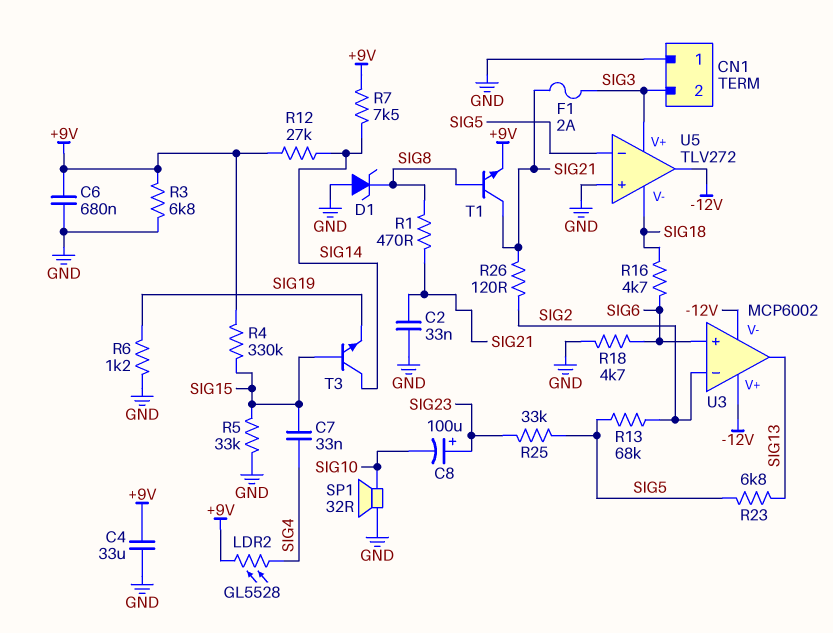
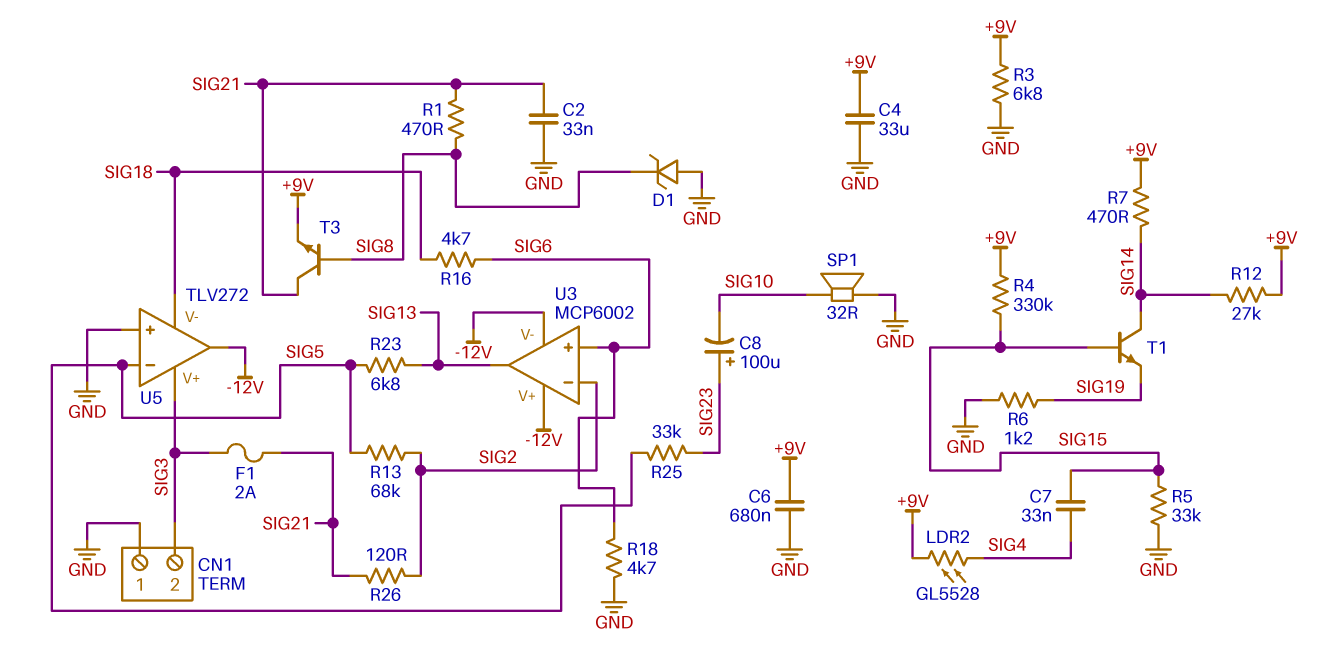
R7: 7.5k (+9V, SIG14) -> 470 (+9V, SIG14)
T1: NPN (B SIG8, C SIG21, E +9V) -> NPN (B SIG15, C SIG14, E SIG19)
T3: NPN (B SIG15, C SIG14, E SIG19) -> NPN (B SIG8, C SIG21, E +9V)

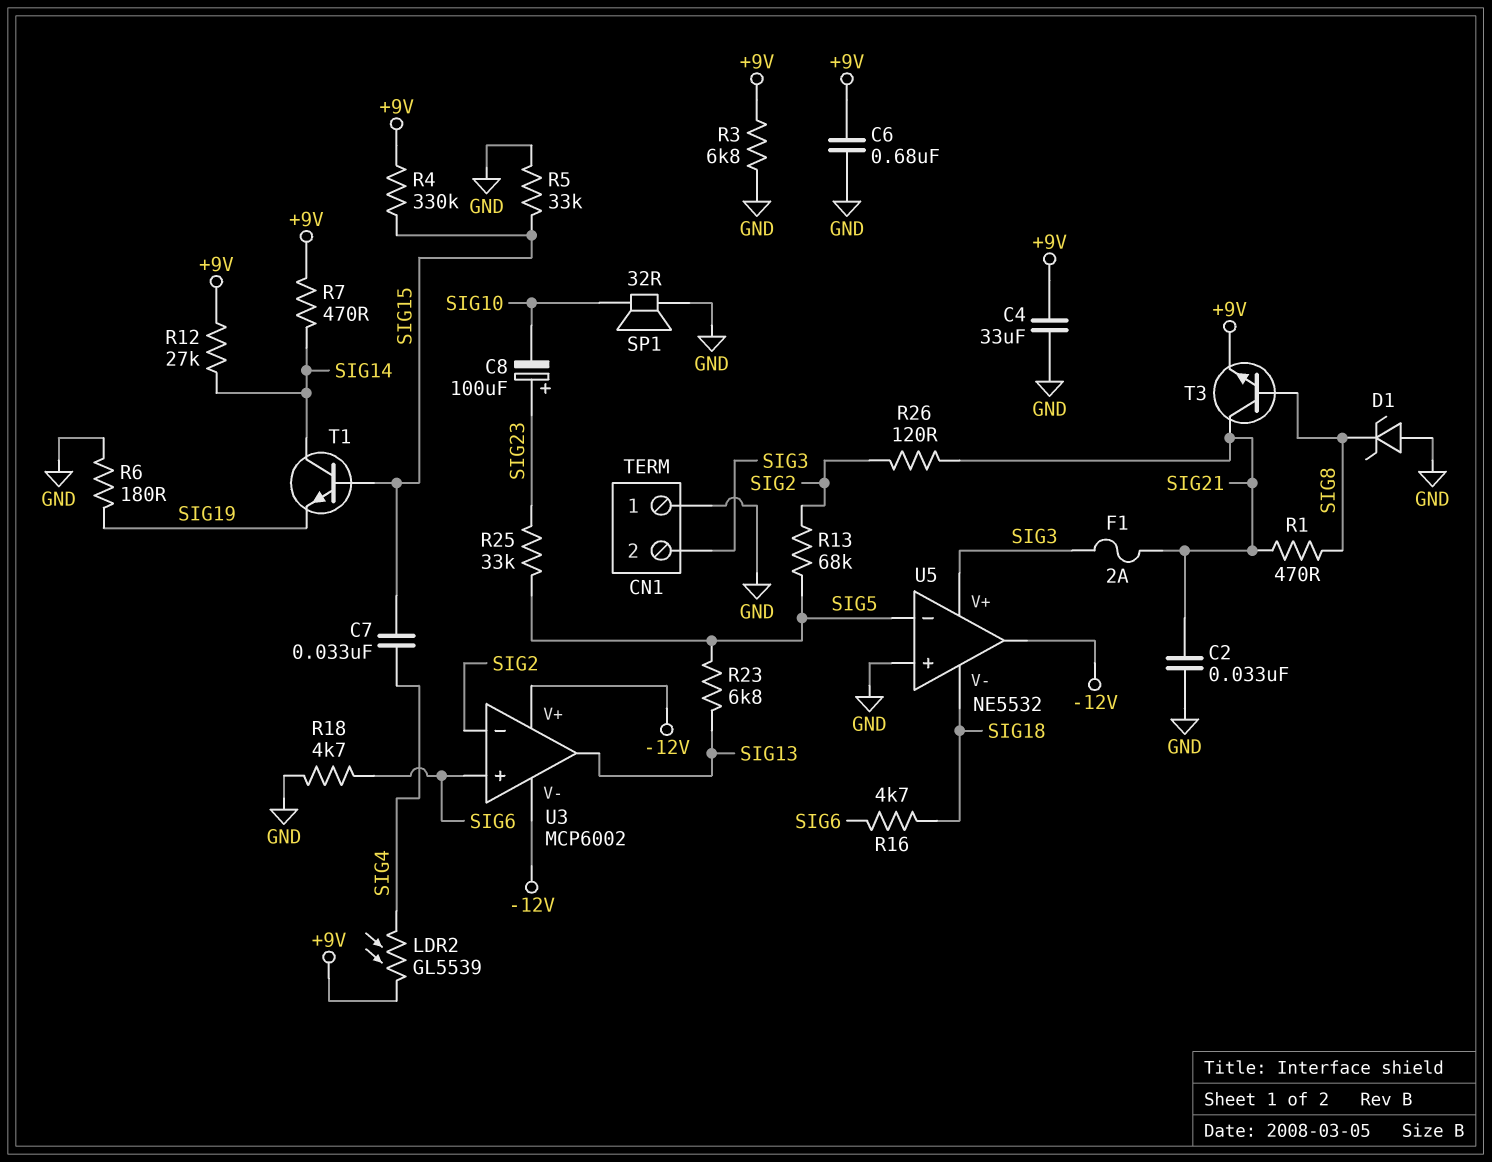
LDR2: GL5528 (+9V, SIG4) -> GL5539 (+9V, SIG4)
R6: 1.2k (GND, SIG19) -> 180 (GND, SIG19)
U5: TLV272 -> NE5532

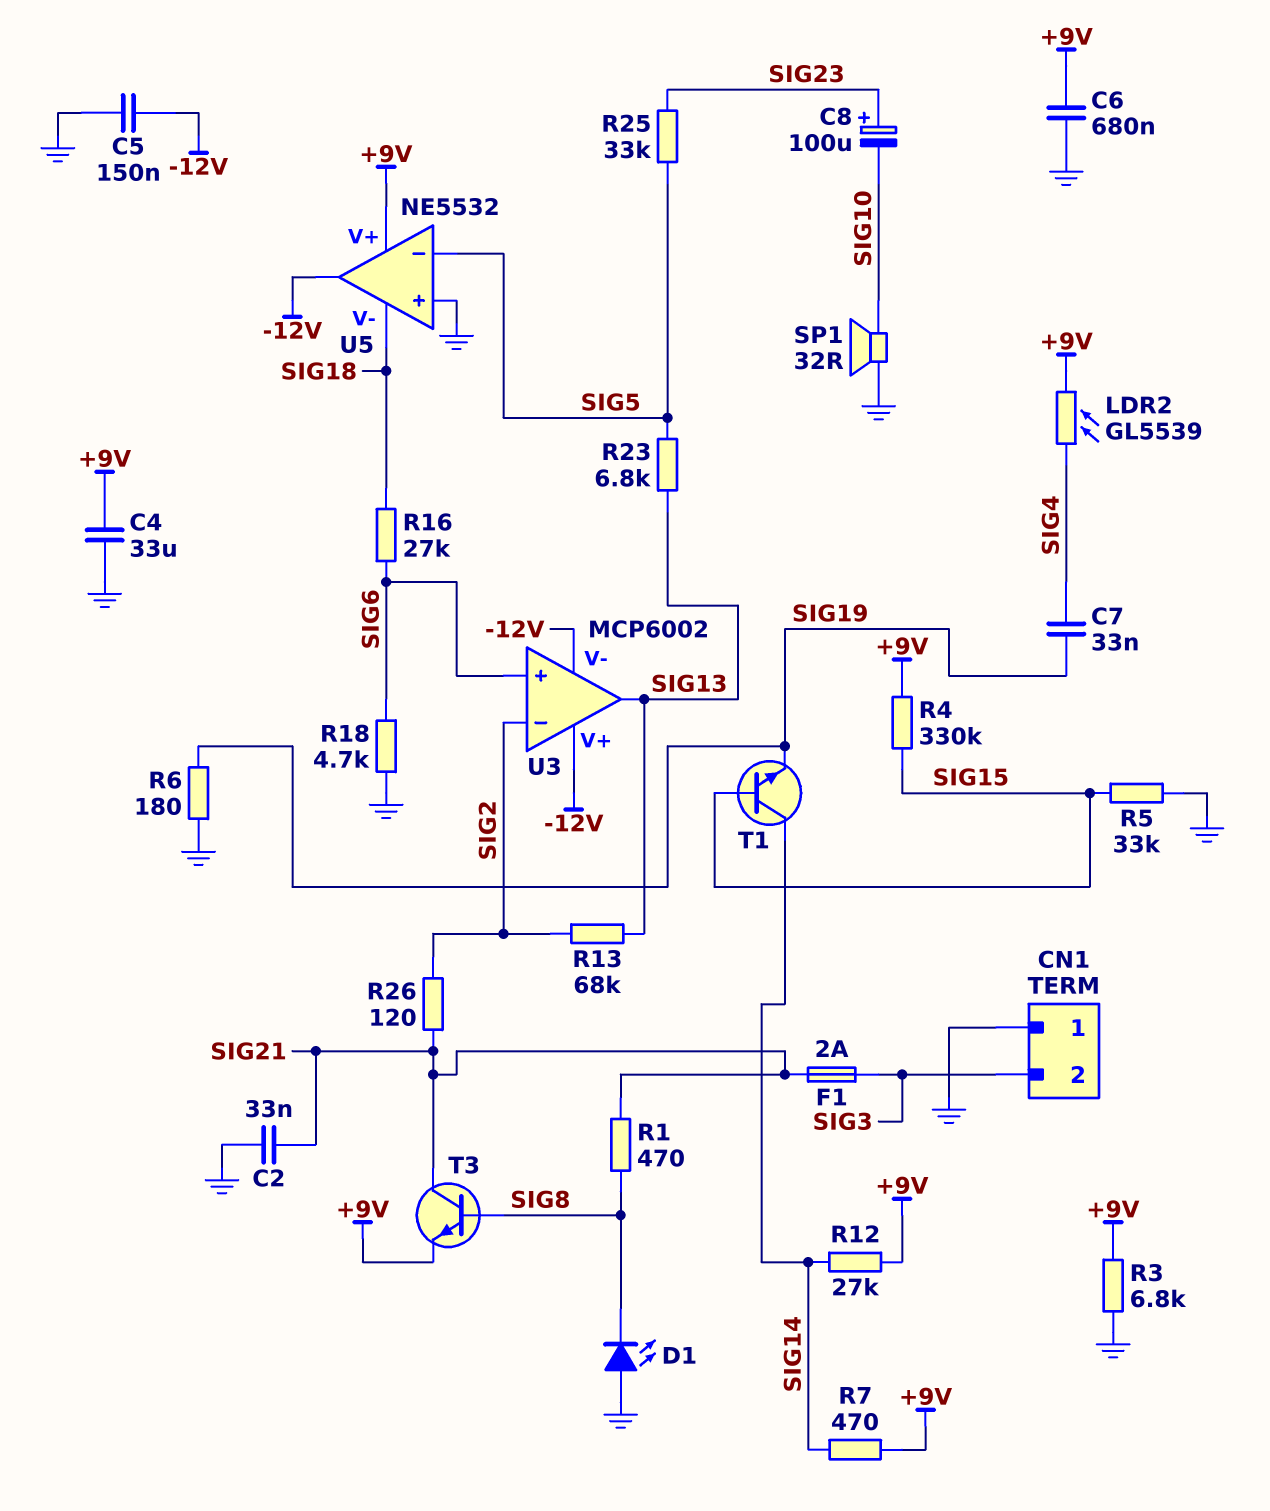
C5: none -> 150nF (-12V, GND)
C7: 33nF (SIG4, SIG15) -> 33nF (SIG4, SIG19)
D1: zener (A GND, K SIG8) -> LED (A GND, K SIG8)
R13: 68k (SIG2, SIG5) -> 68k (SIG2, SIG13)
R16: 4.7k (SIG6, SIG18) -> 27k (SIG6, SIG18)
U5 pin V+: SIG3 -> +9V

